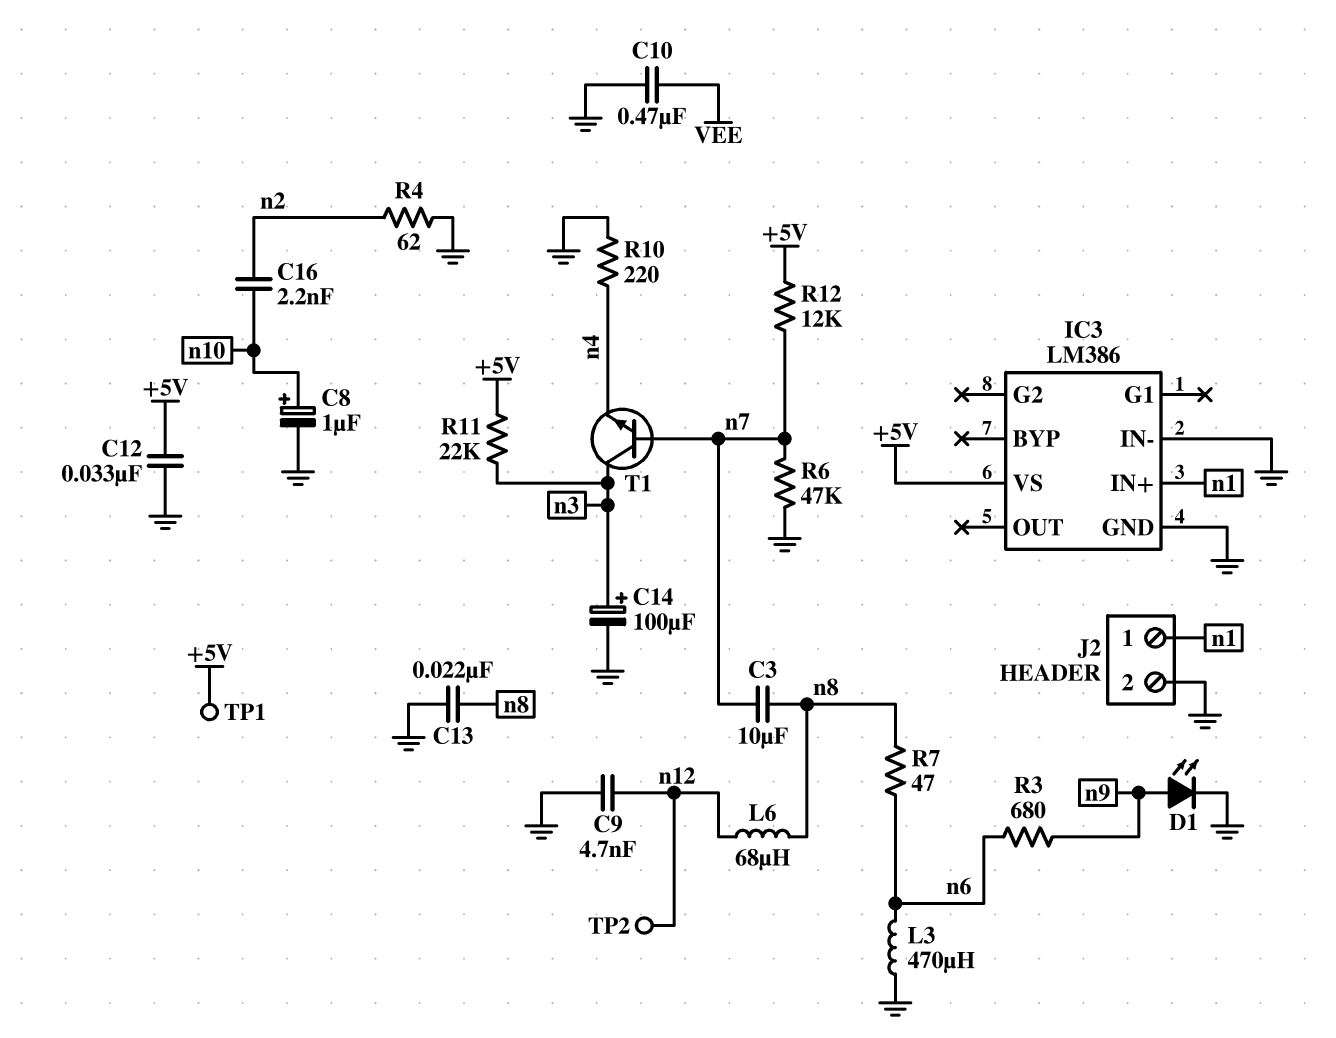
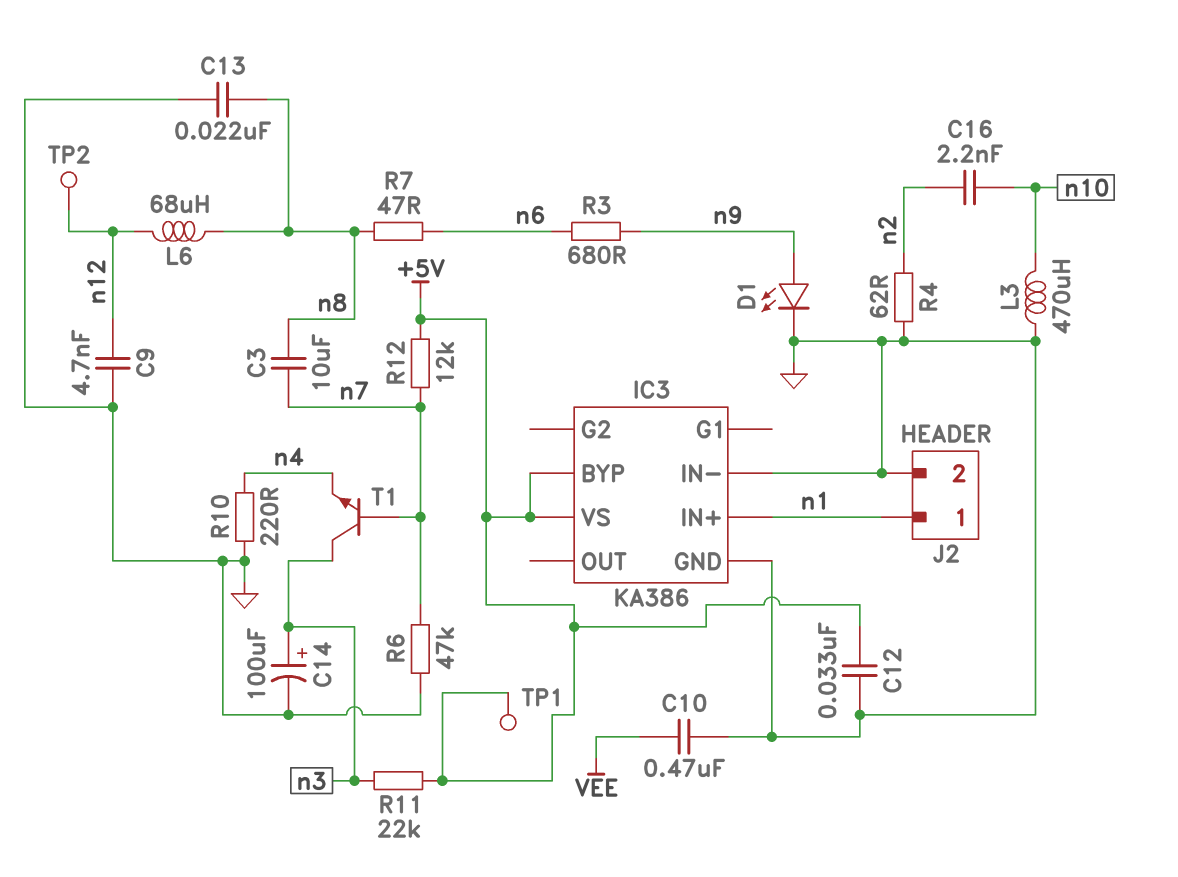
C8: 1uF (plus n10, minus GND) -> none
IC3: LM386 -> KA386
IC3 pin BYP: none -> +5V
L3: 470uH (GND, n6) -> 470uH (GND, n10)

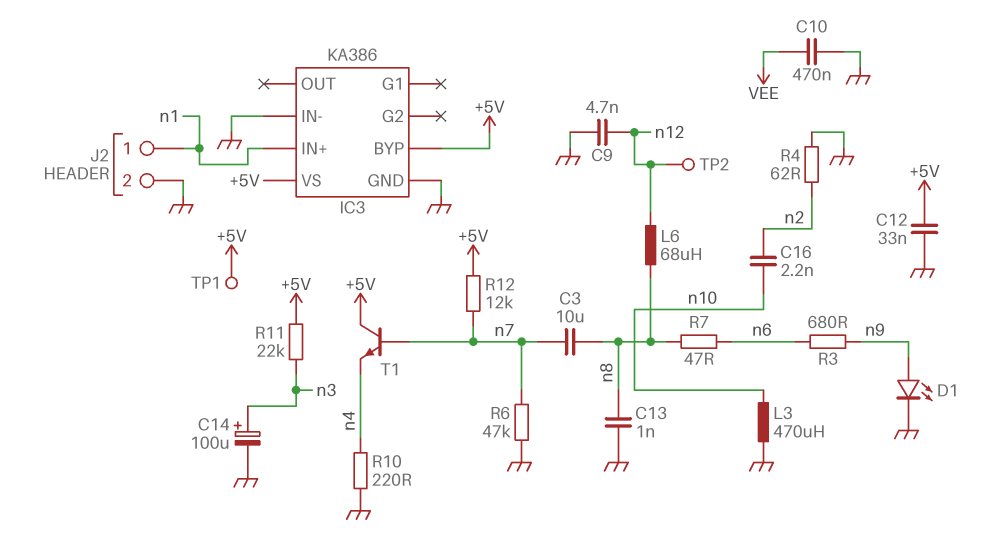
C13: 22nF (GND, n8) -> 1nF (GND, n8)
T1: NPN (B n7, C n3, E n4) -> NPN (B n7, C +5V, E n4)

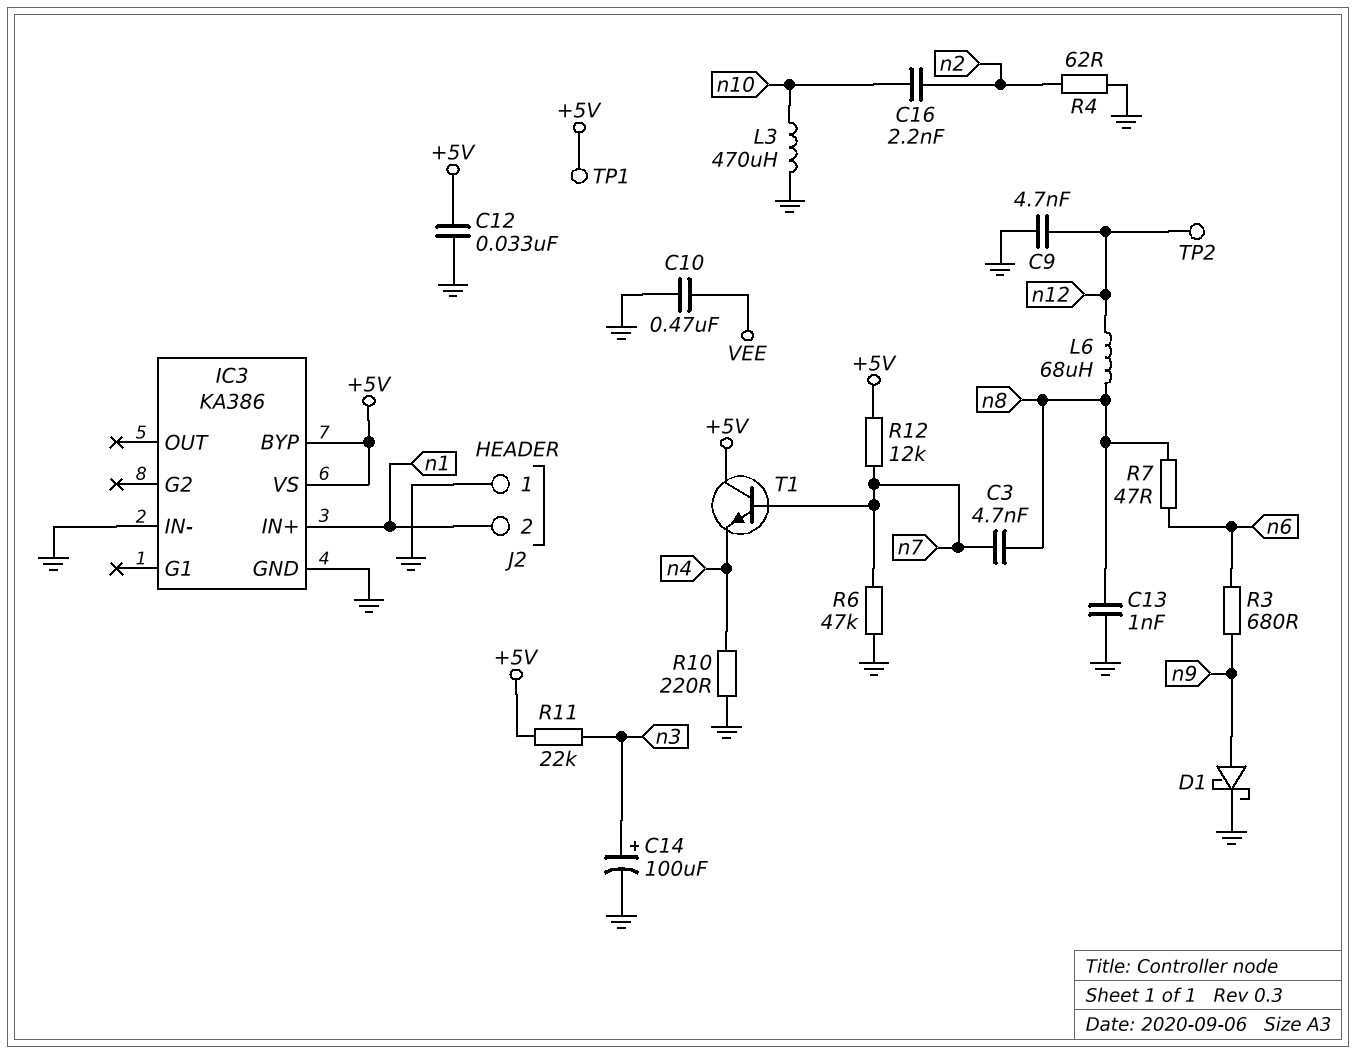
C3: 10uF (n7, n8) -> 4.7nF (n7, n8)
D1: LED (A n9, K GND) -> schottky (A n9, K GND)
J2 pin 1: n1 -> GND
J2 pin 2: GND -> n1

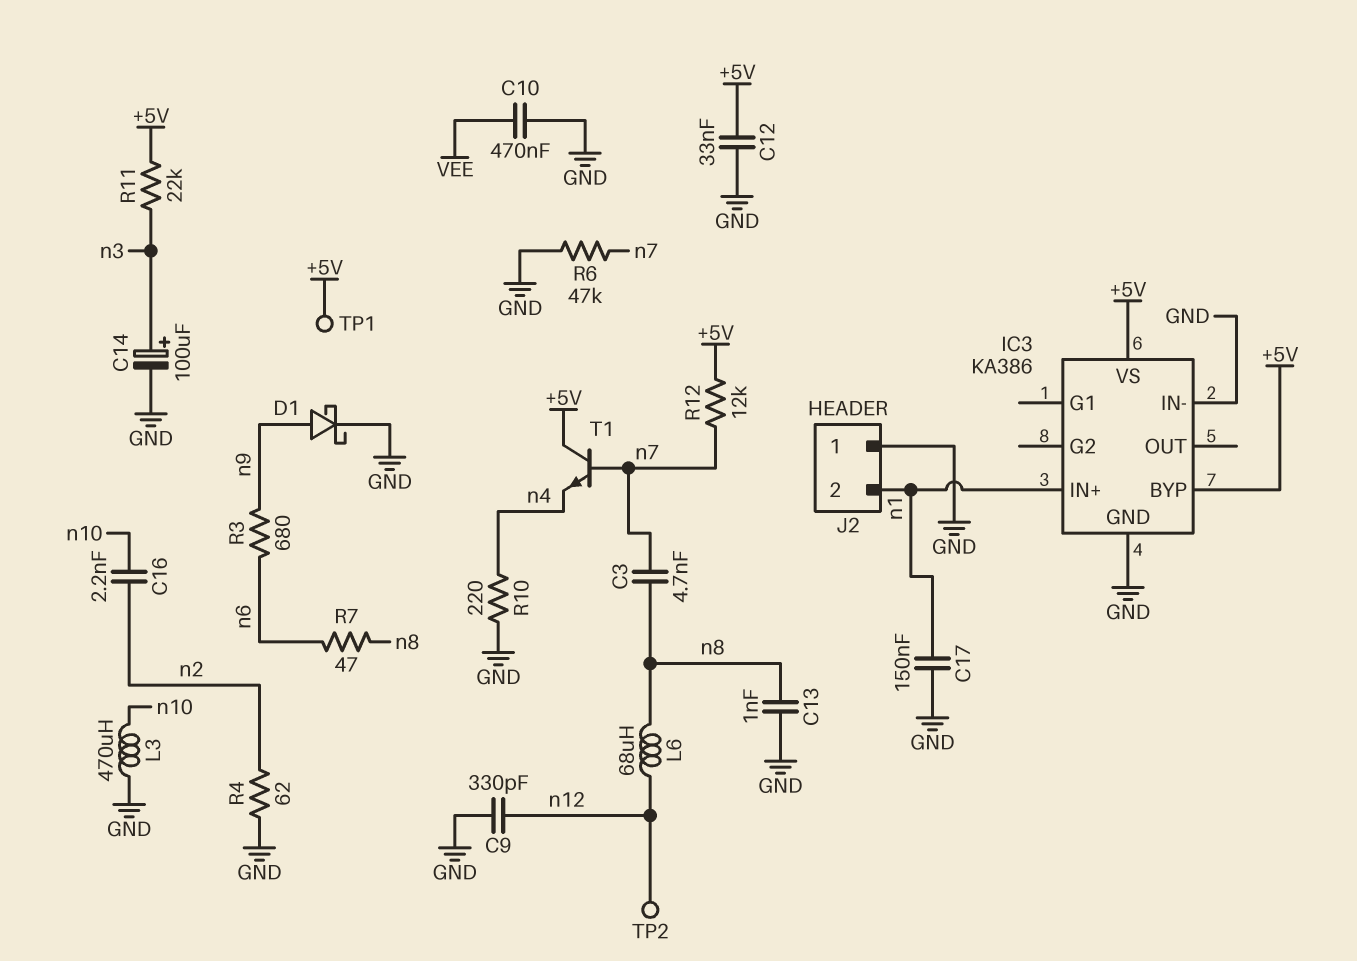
C9: 4.7nF (GND, n12) -> 330pF (GND, n12)
C17: none -> 150nF (GND, n1)

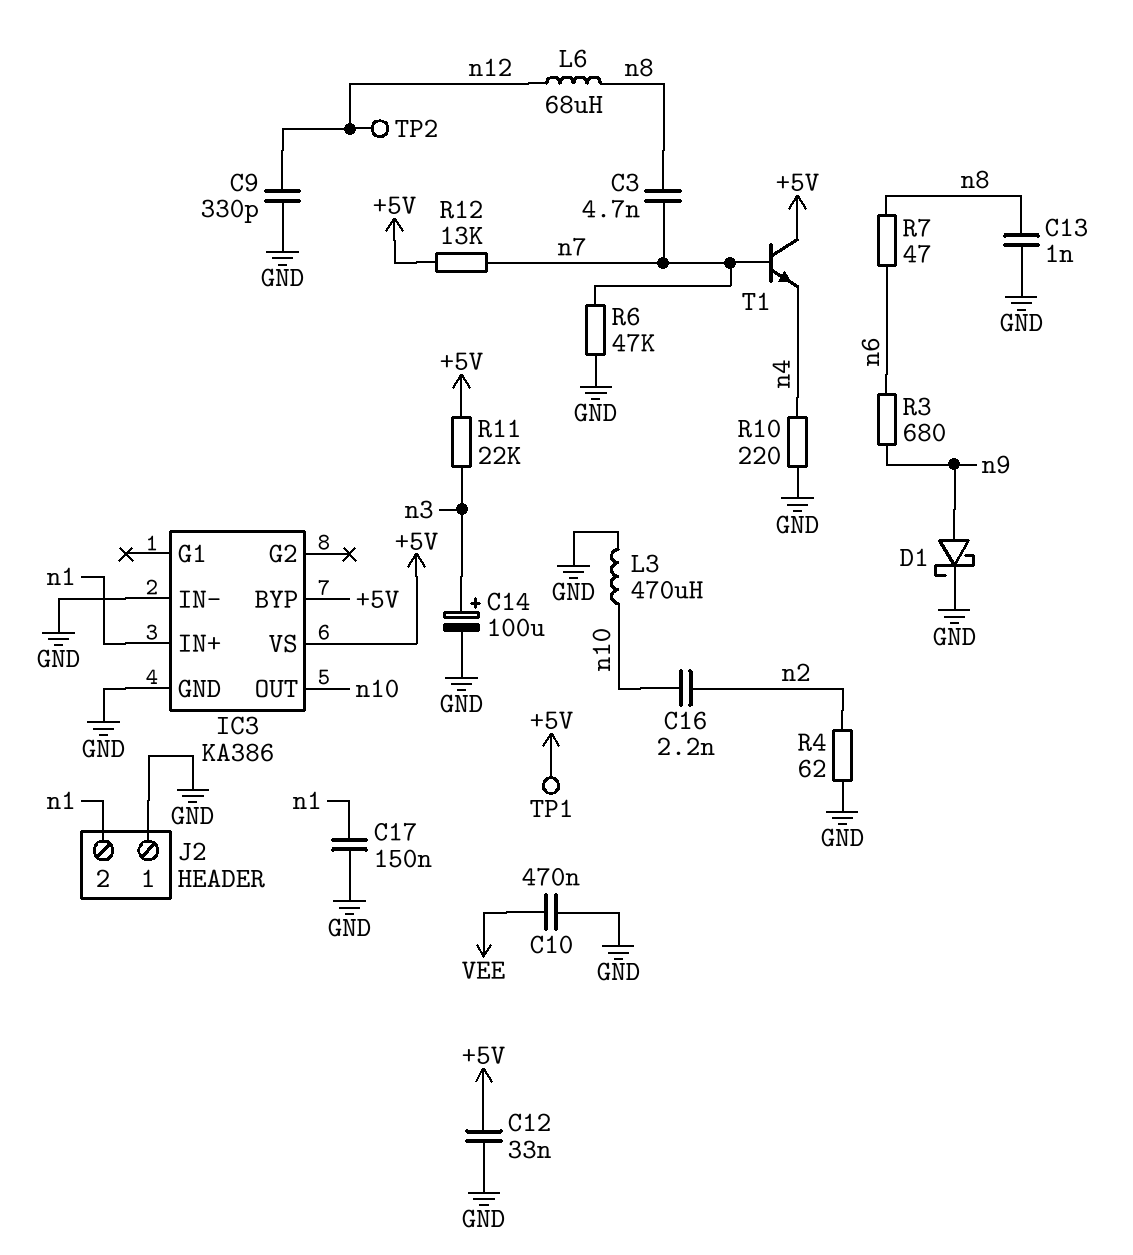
IC3 pin OUT: none -> n10
R12: 12k (+5V, n7) -> 13k (+5V, n7)

